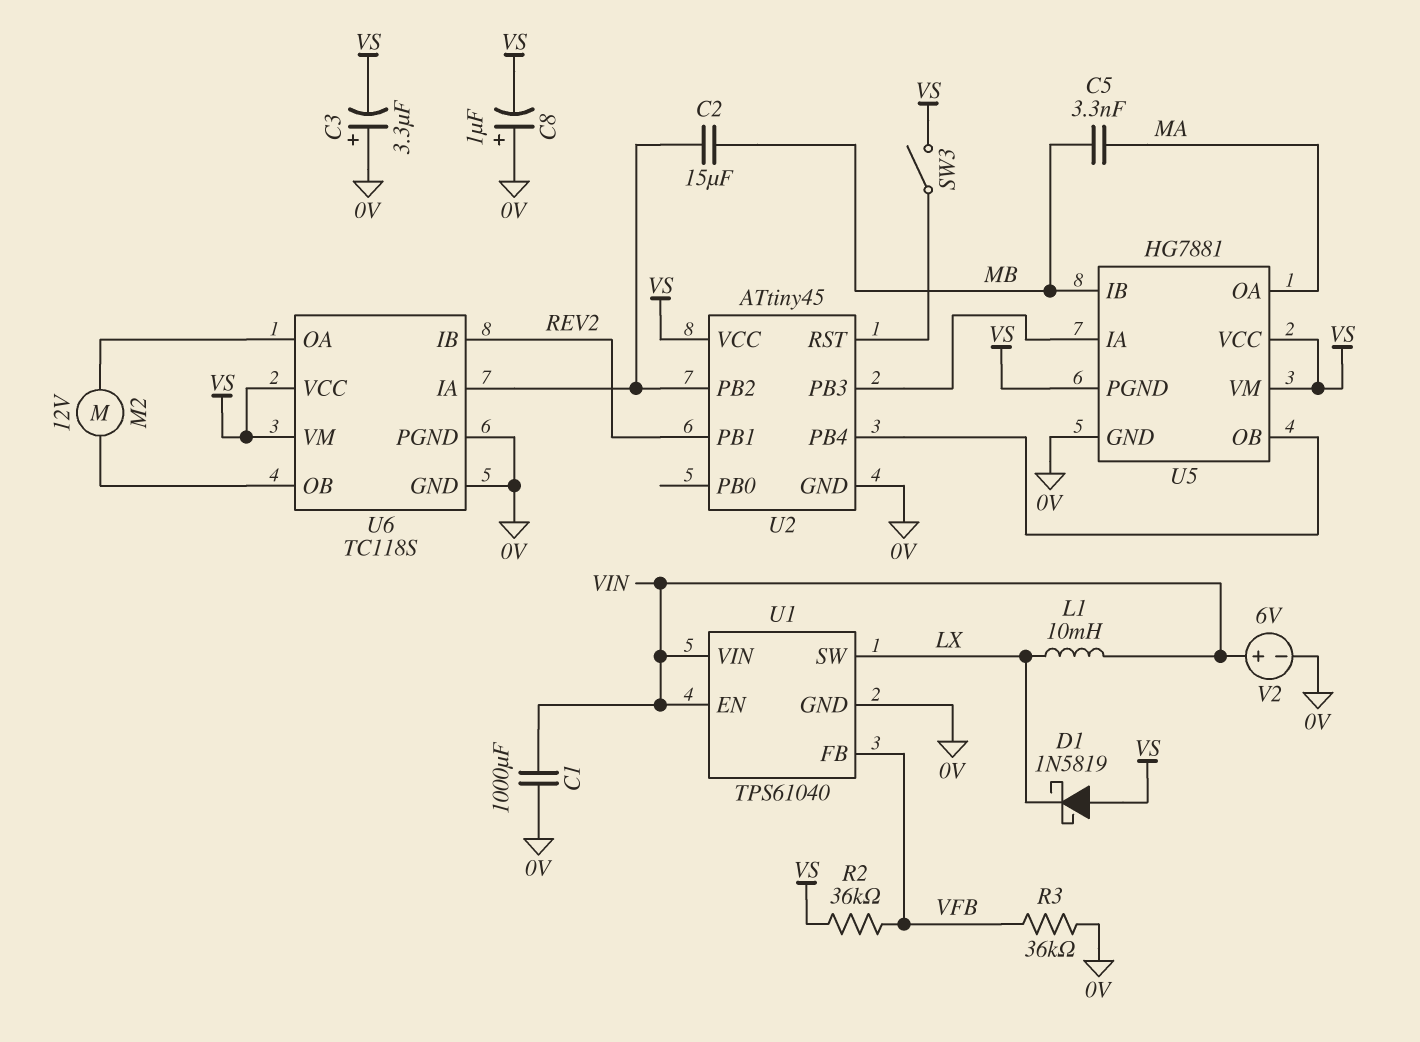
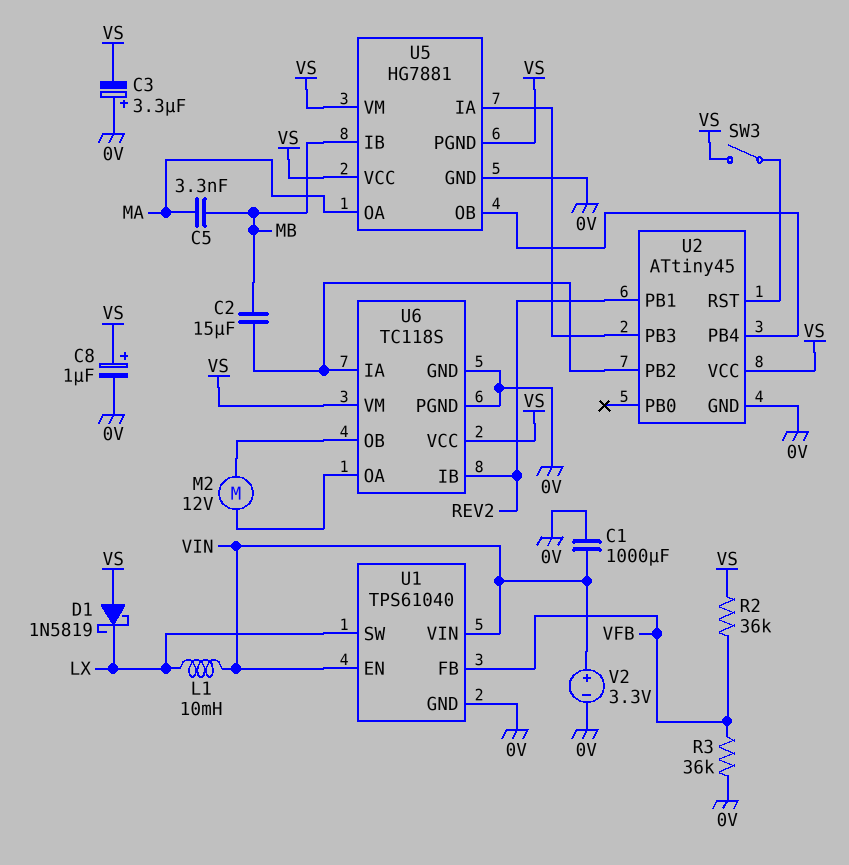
C8: 1uF (plus 0V, minus VS) -> 1uF (plus VS, minus 0V)
V2: 6V (plus VIN, minus 0V) -> 3.3V (plus VIN, minus 0V)

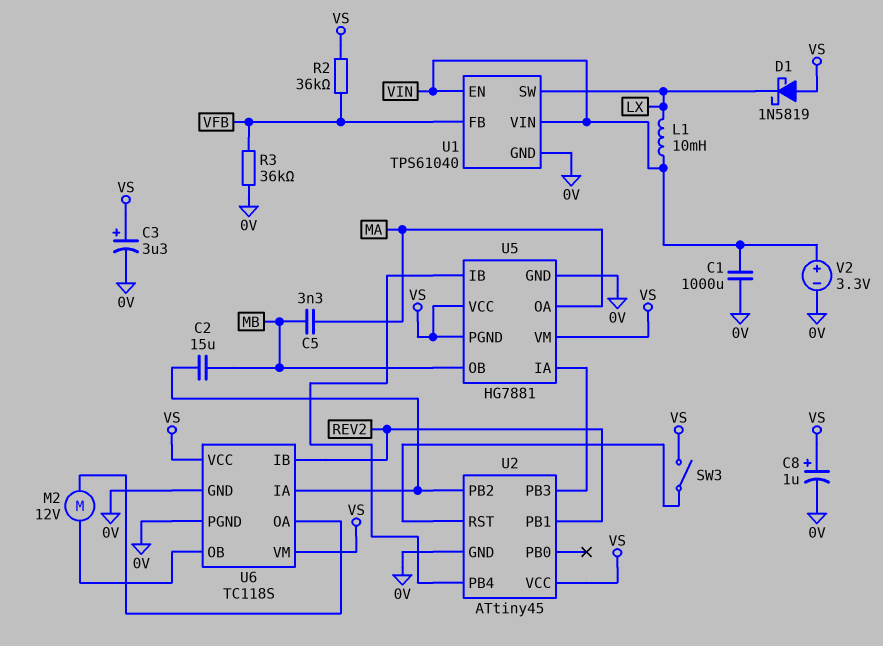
C3: 3.3uF (plus 0V, minus VS) -> 3.3uF (plus VS, minus 0V)
U5 pin IB: MB -> U2/PB4
U5 pin OB: U2/PB4 -> MB

